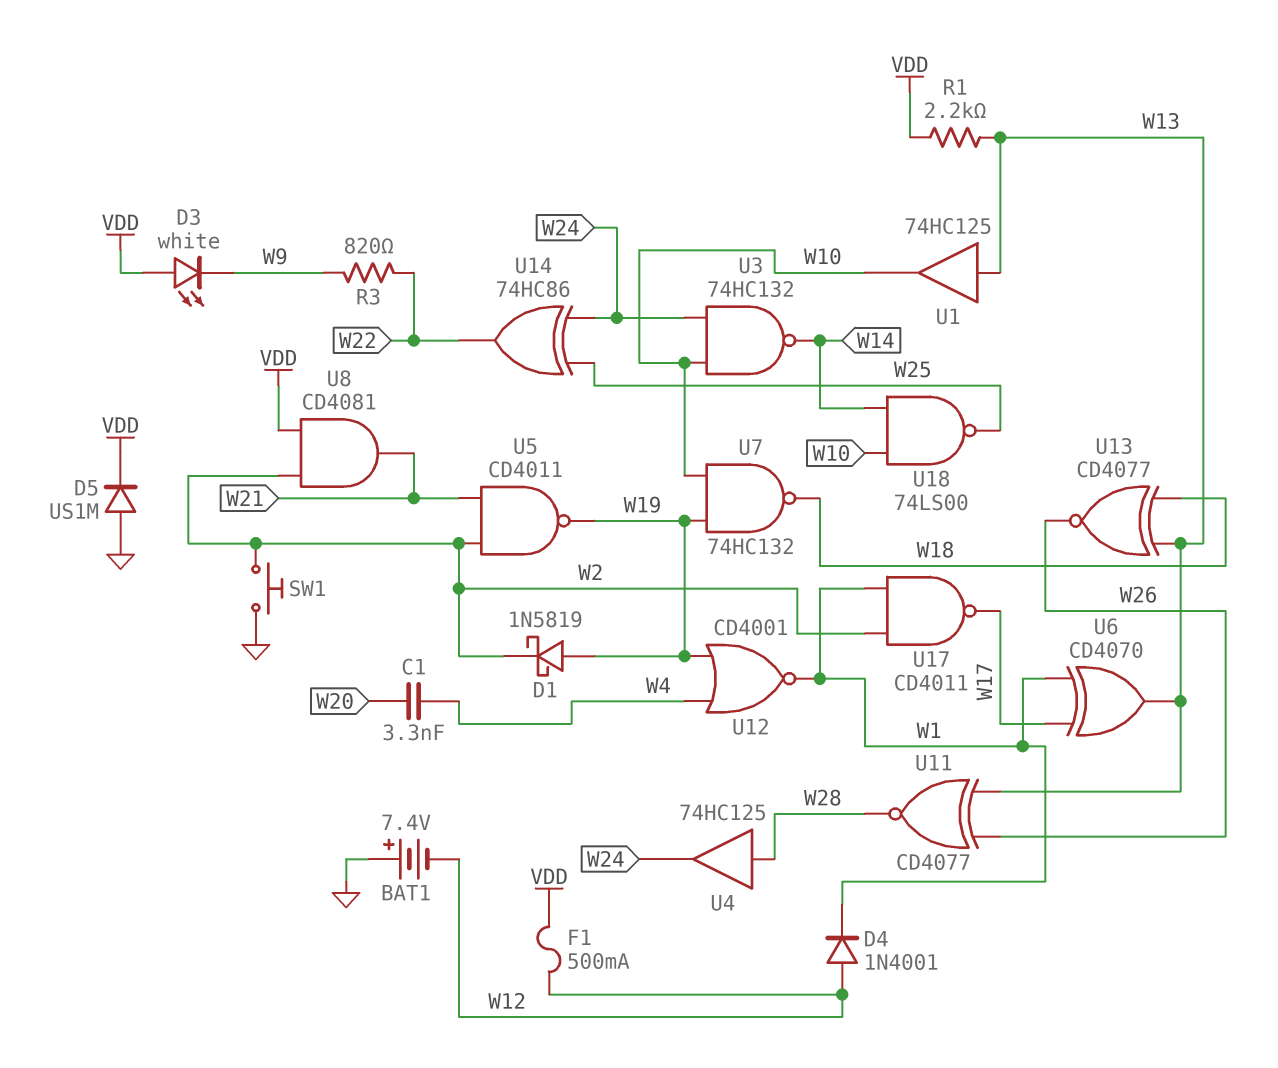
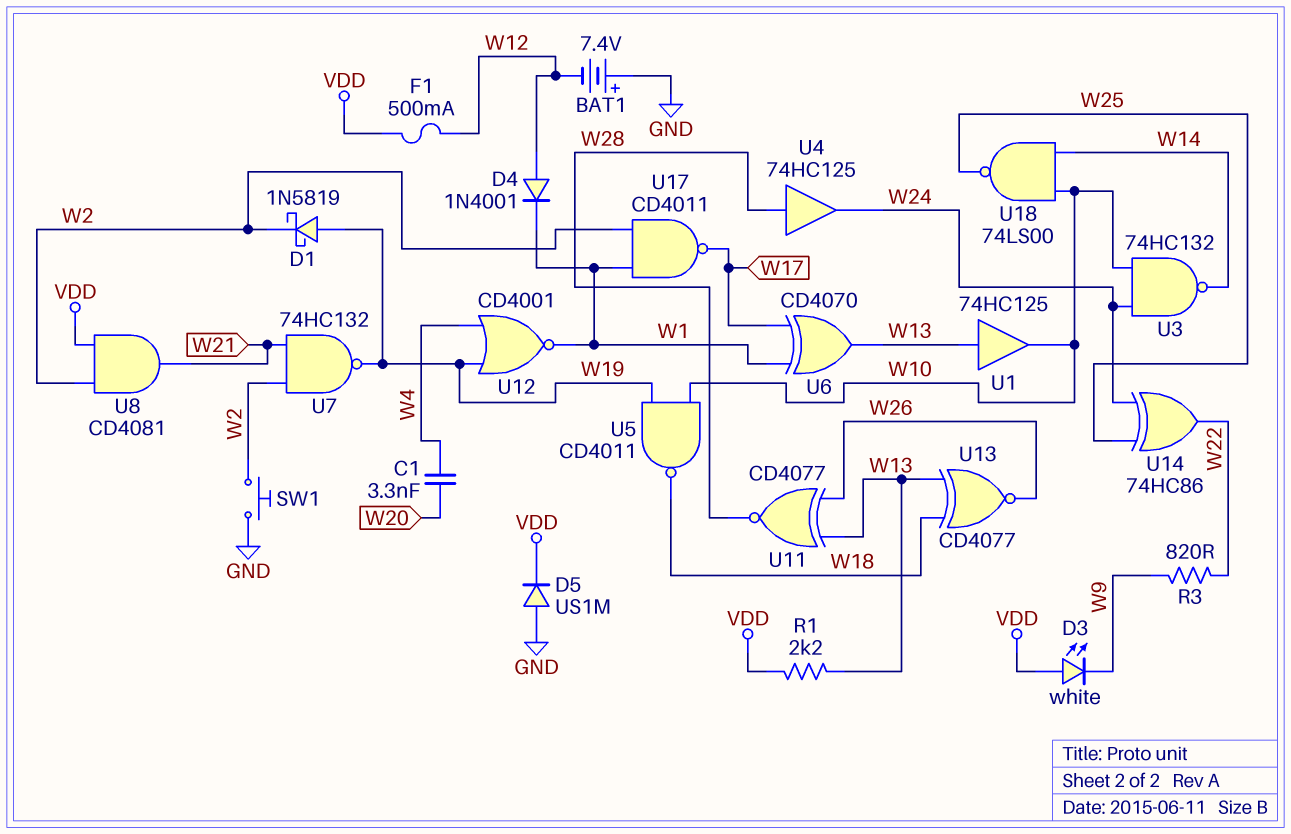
U5: NAND CD4011 (in W2, in W21, out W19) -> NAND CD4011 (in W10, in W19, out W18)
U7: NAND 74HC132 (in W10, in W19, out W18) -> NAND 74HC132 (in W2, in W21, out W19)

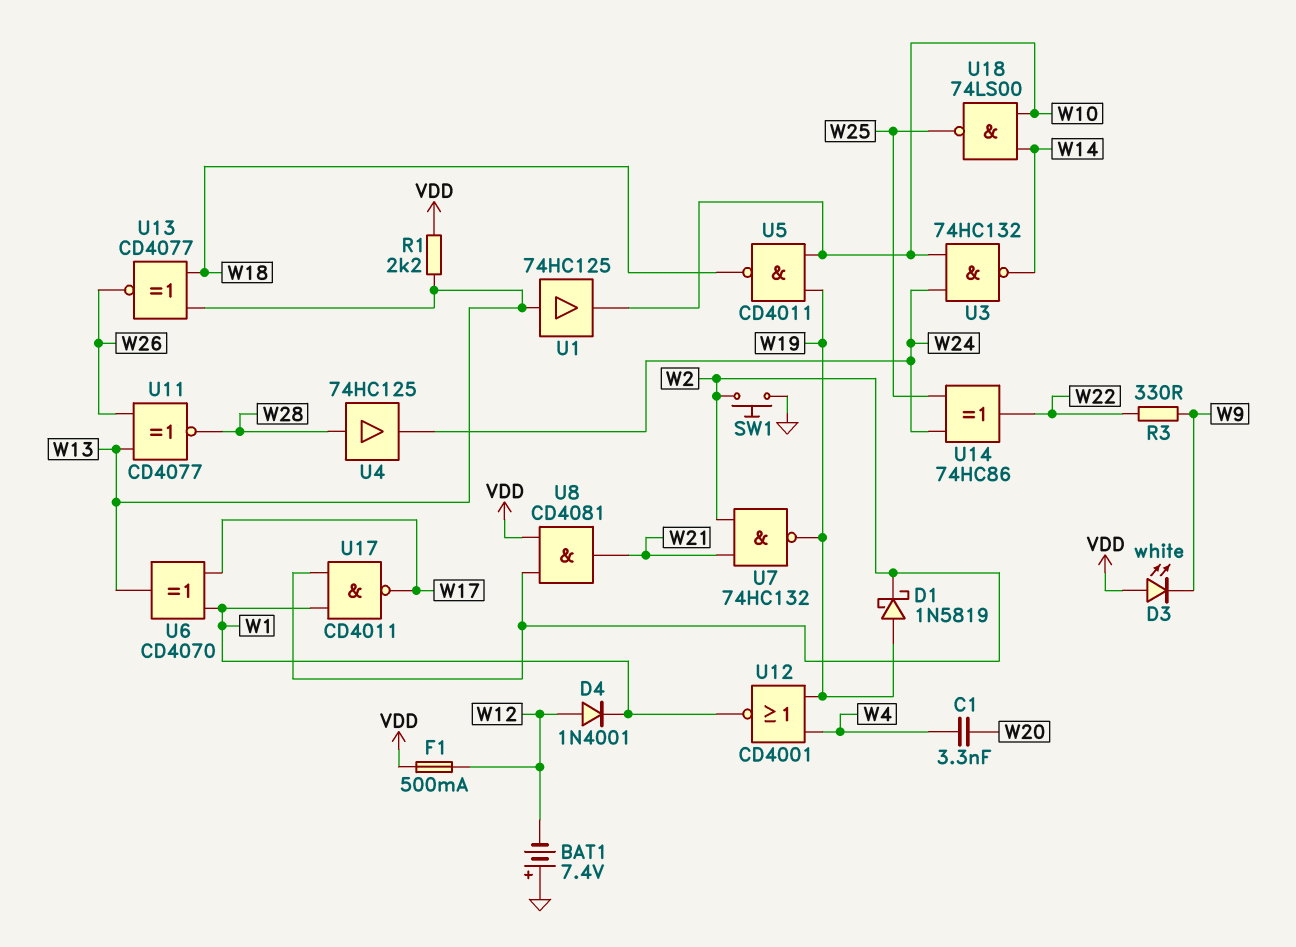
D5: diode US1M (A GND, K VDD) -> none
R3: 820 (W9, W22) -> 330 (W9, W22)

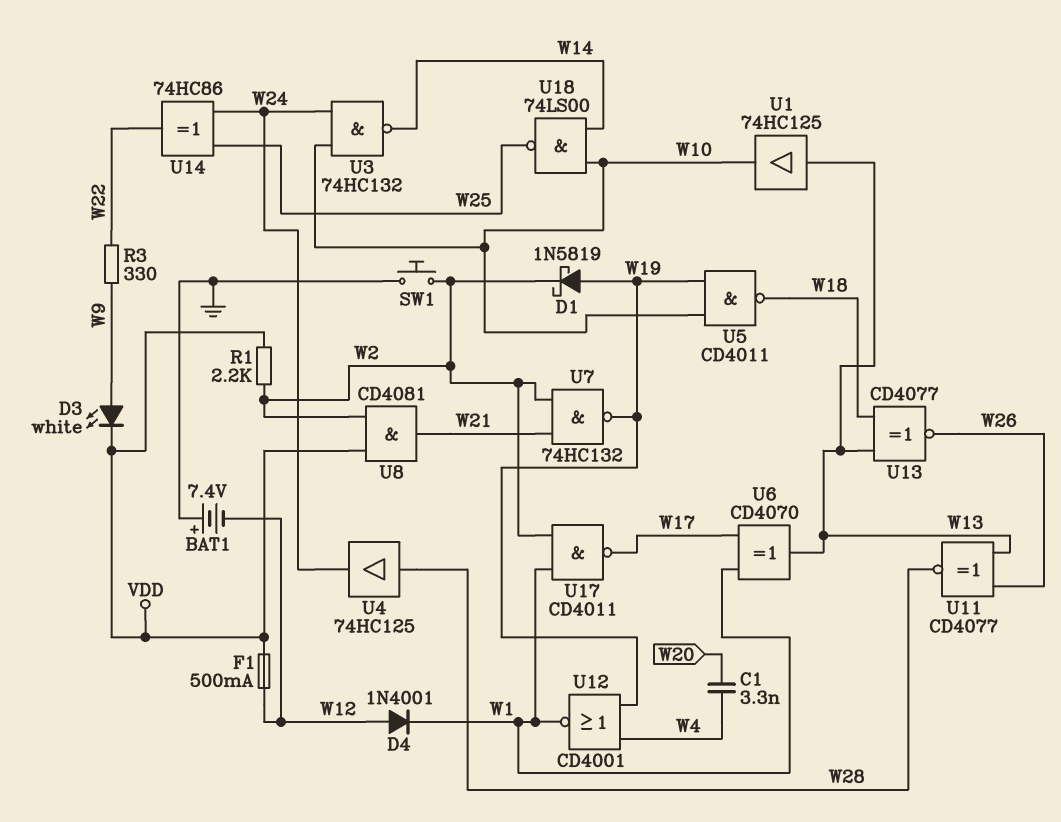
D3: LED white (A VDD, K W9) -> LED white (A W9, K VDD)
R1: 2.2k (VDD, W13) -> 2.2k (VDD, W2)

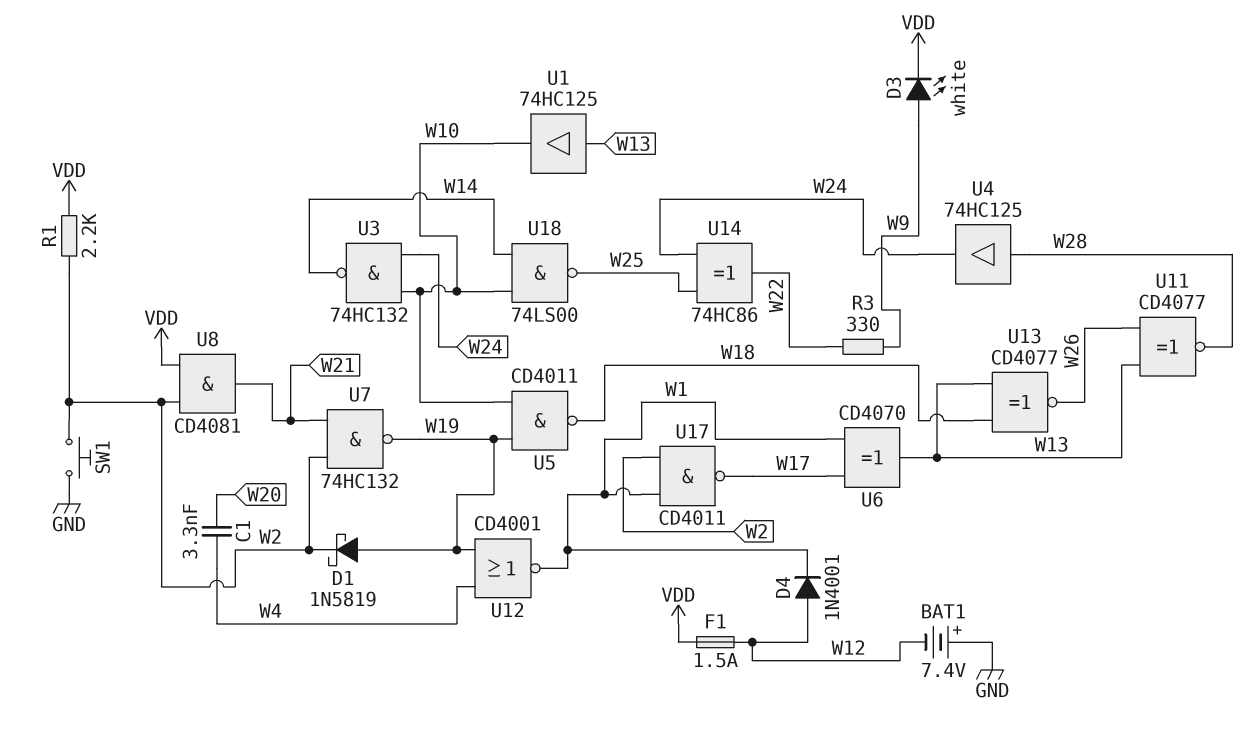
F1: 500mA (VDD, W12) -> 1.5A (VDD, W12)

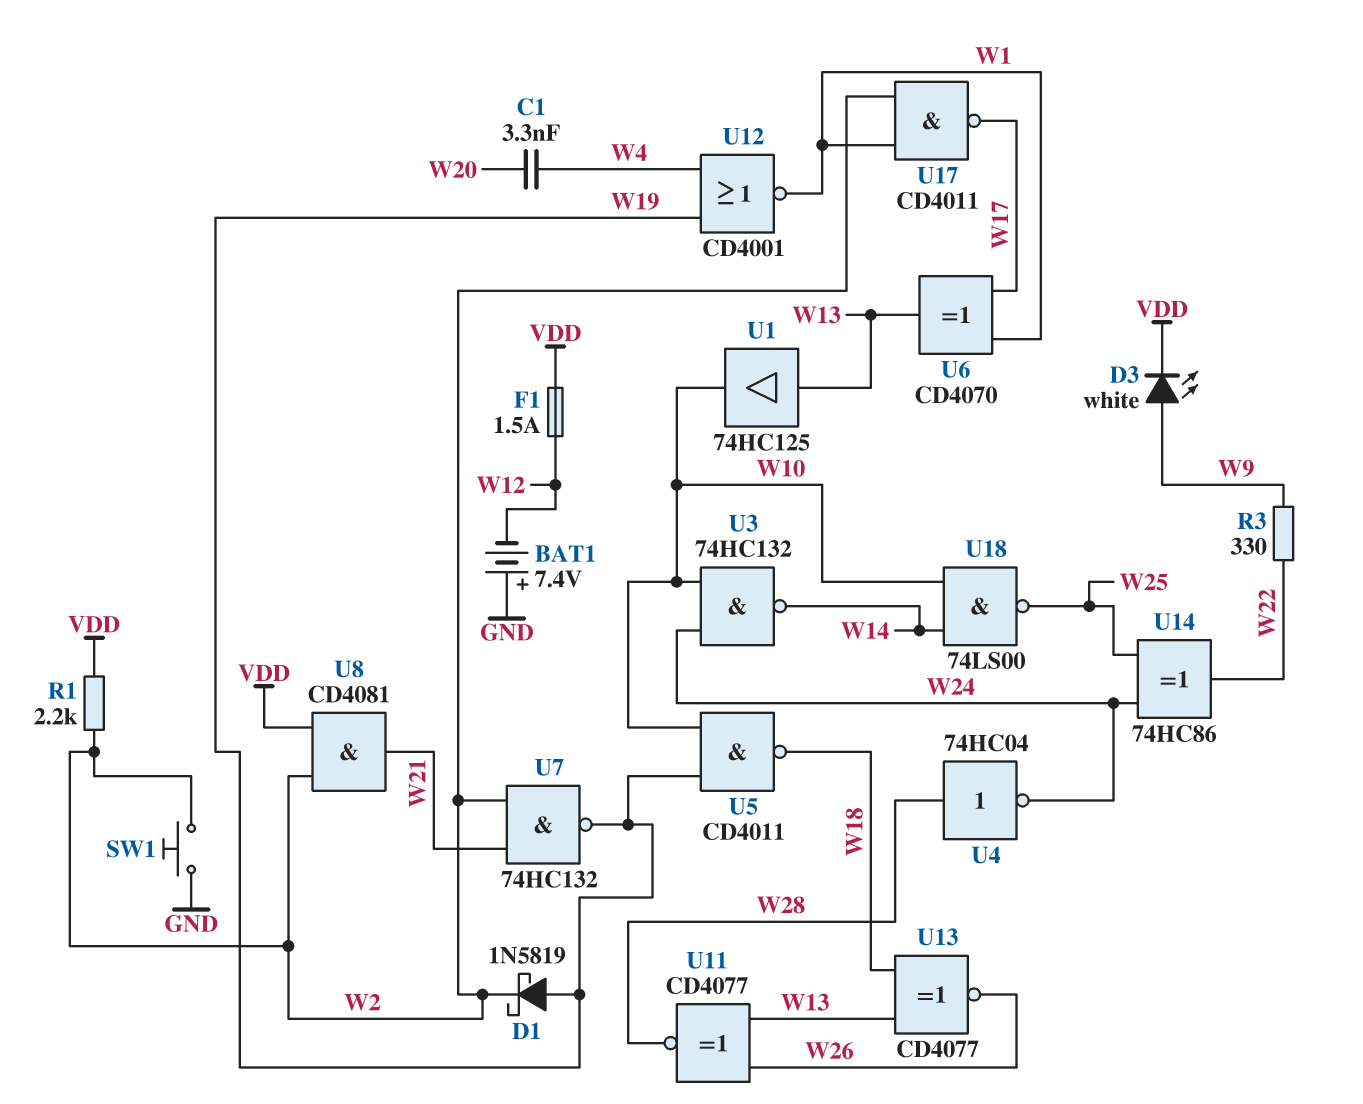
D4: diode 1N4001 (A W12, K W1) -> none
U4: buffer 74HC125 (in W28, out W24) -> NOT 74HC04 (in W28, out W24)

